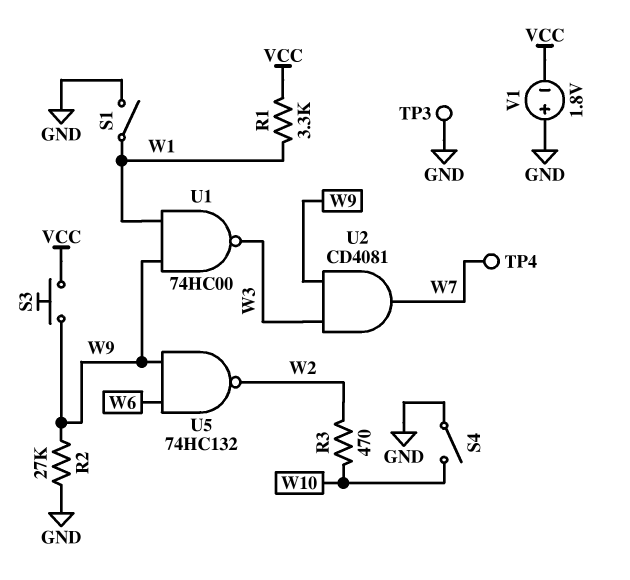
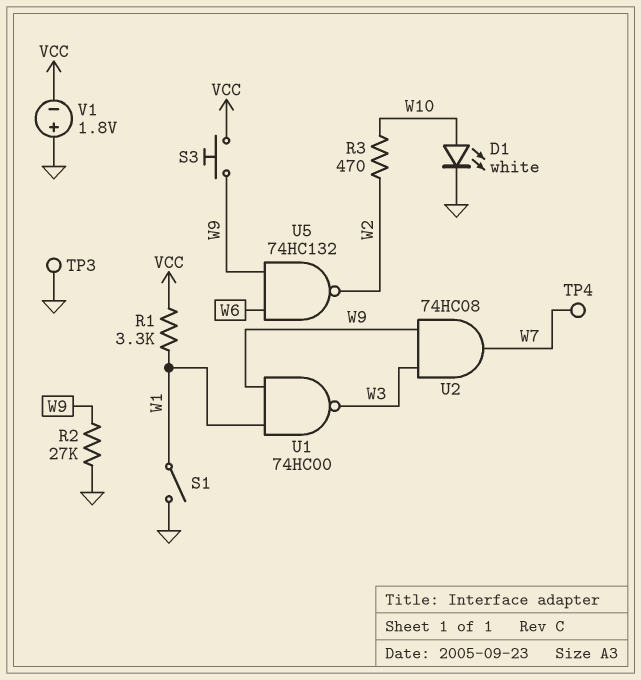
D1: none -> LED white (A W10, K GND)
S4: switch (GND, W10) -> none
U2: AND CD4081 (in W3, in W9, out W7) -> AND 74HC08 (in W3, in W9, out W7)

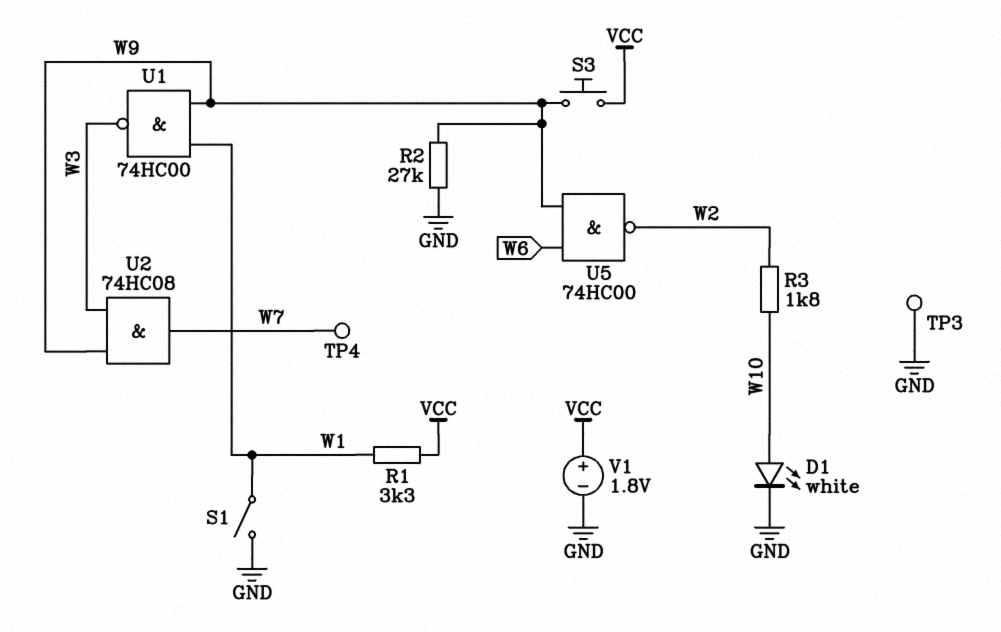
R3: 470 (W2, W10) -> 1.8k (W2, W10)
U5: NAND 74HC132 (in W6, in W9, out W2) -> NAND 74HC00 (in W6, in W9, out W2)
V1: 1.8V (plus GND, minus VCC) -> 1.8V (plus VCC, minus GND)

